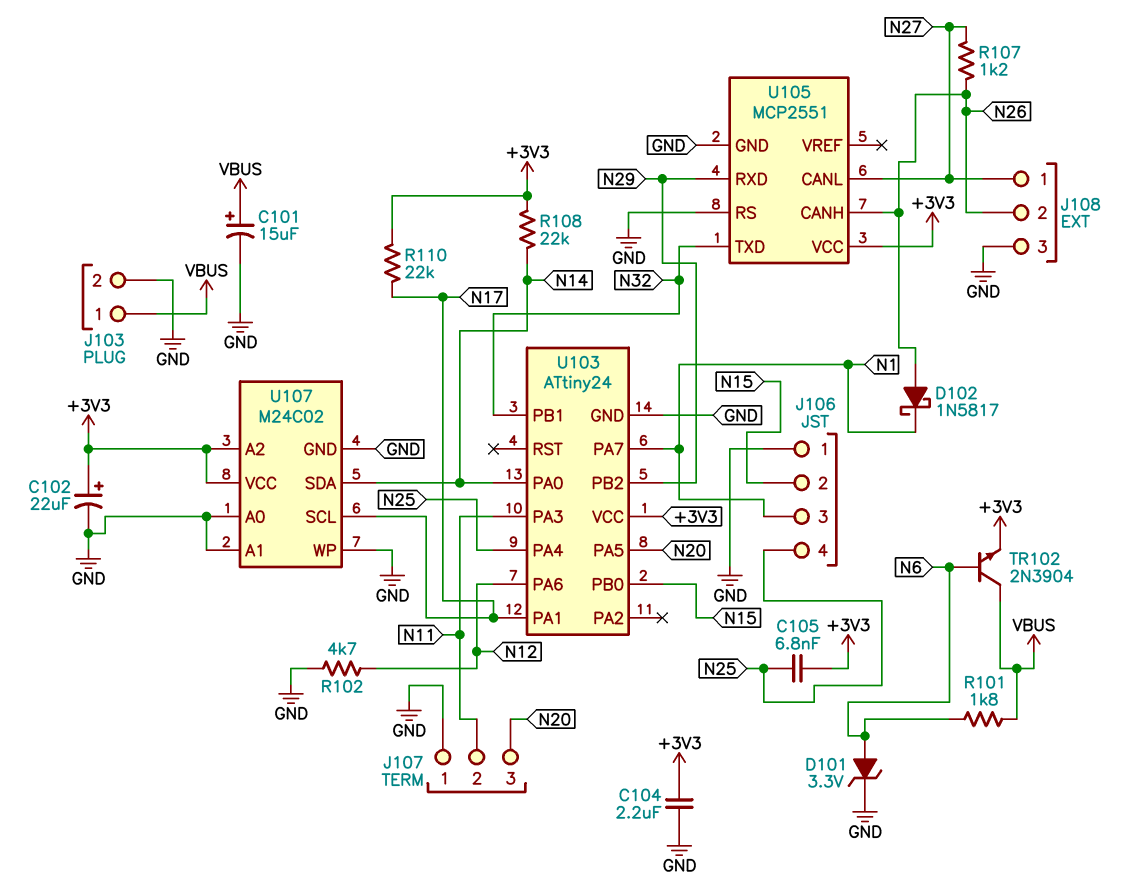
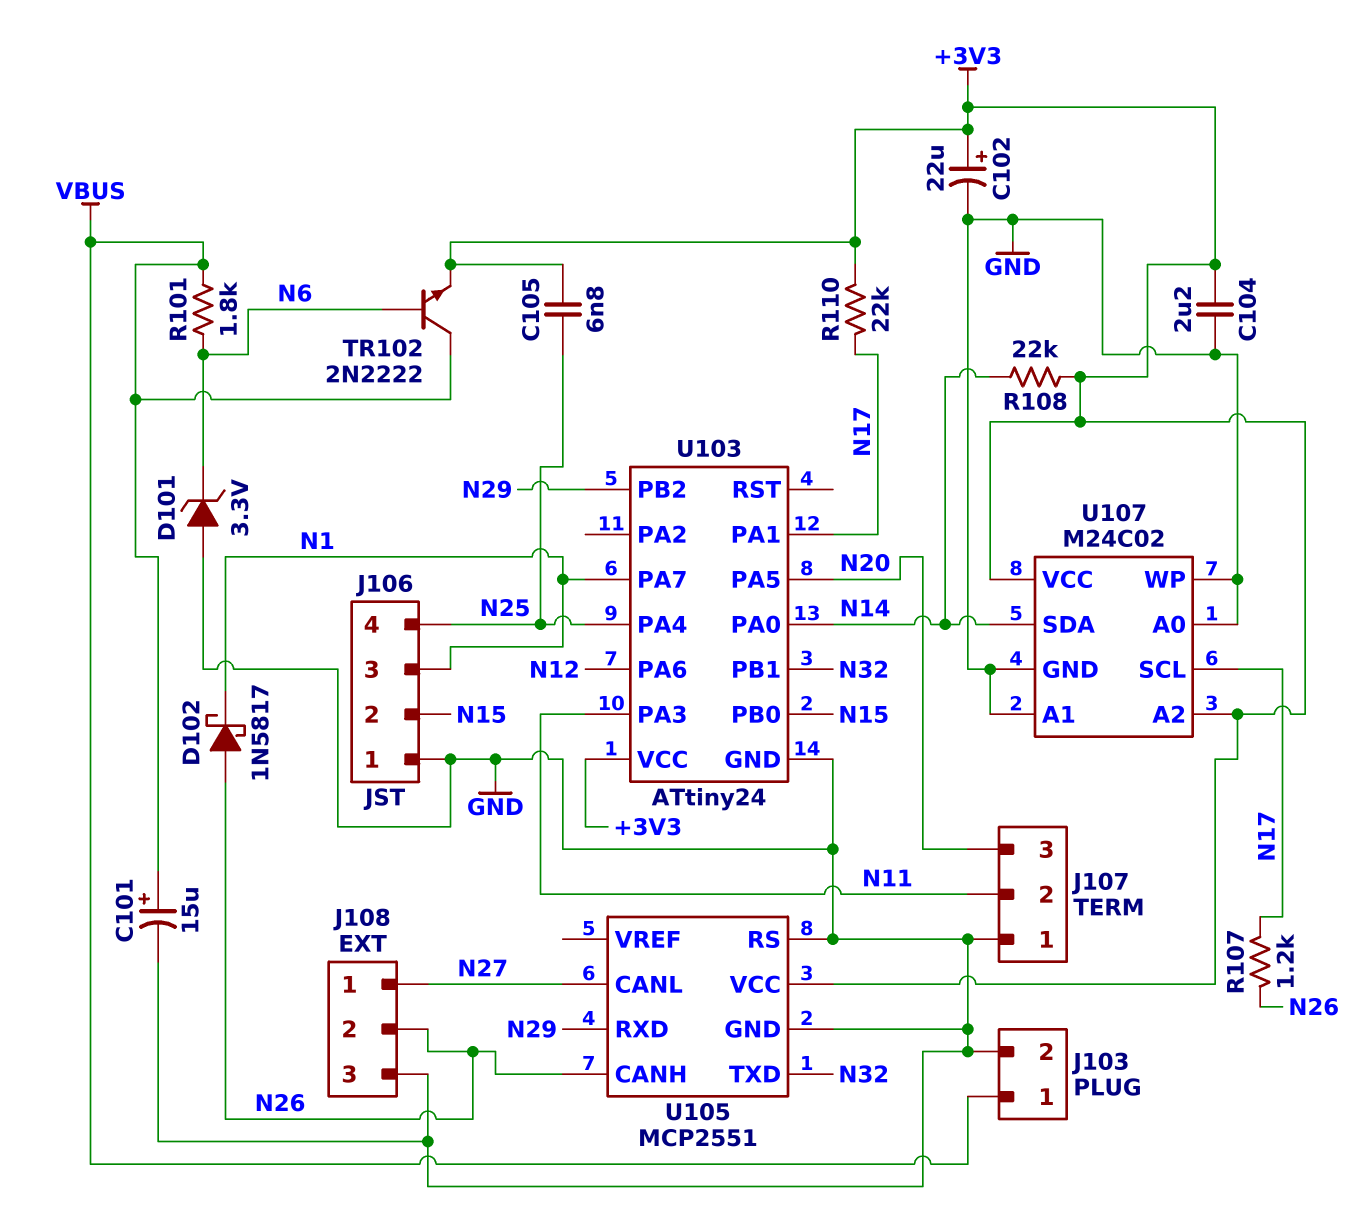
D101: zener 3.3V (A N6, K GND) -> zener 3.3V (A GND, K N6)
R102: 4.7k (GND, N12) -> none
R107: 1.2k (N26, N27) -> 1.2k (N17, N26)
TR102: NPN 2N3904 (B N6, C VBUS, E +3V3) -> NPN 2N2222 (B N6, C VBUS, E +3V3)

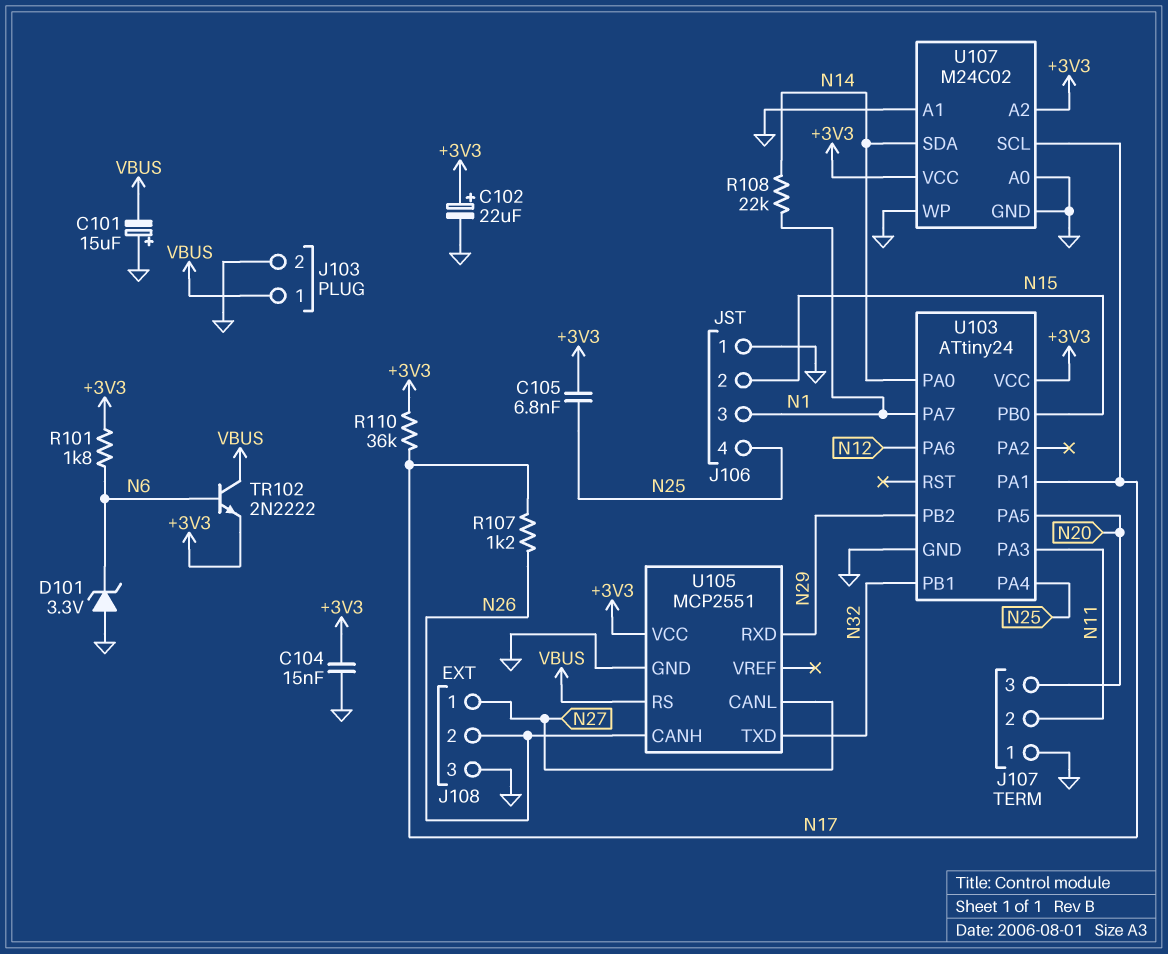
C101: 15uF (plus VBUS, minus GND) -> 15uF (plus GND, minus VBUS)
C104: 2.2uF (+3V3, GND) -> 15nF (+3V3, GND)
D102: schottky 1N5817 (A N26, K N1) -> none
R101: 1.8k (N6, VBUS) -> 1.8k (+3V3, N6)
R108: 22k (+3V3, N14) -> 22k (N1, N14)
R110: 22k (+3V3, N17) -> 36k (+3V3, N17)
U105 pin RS: GND -> VBUS

